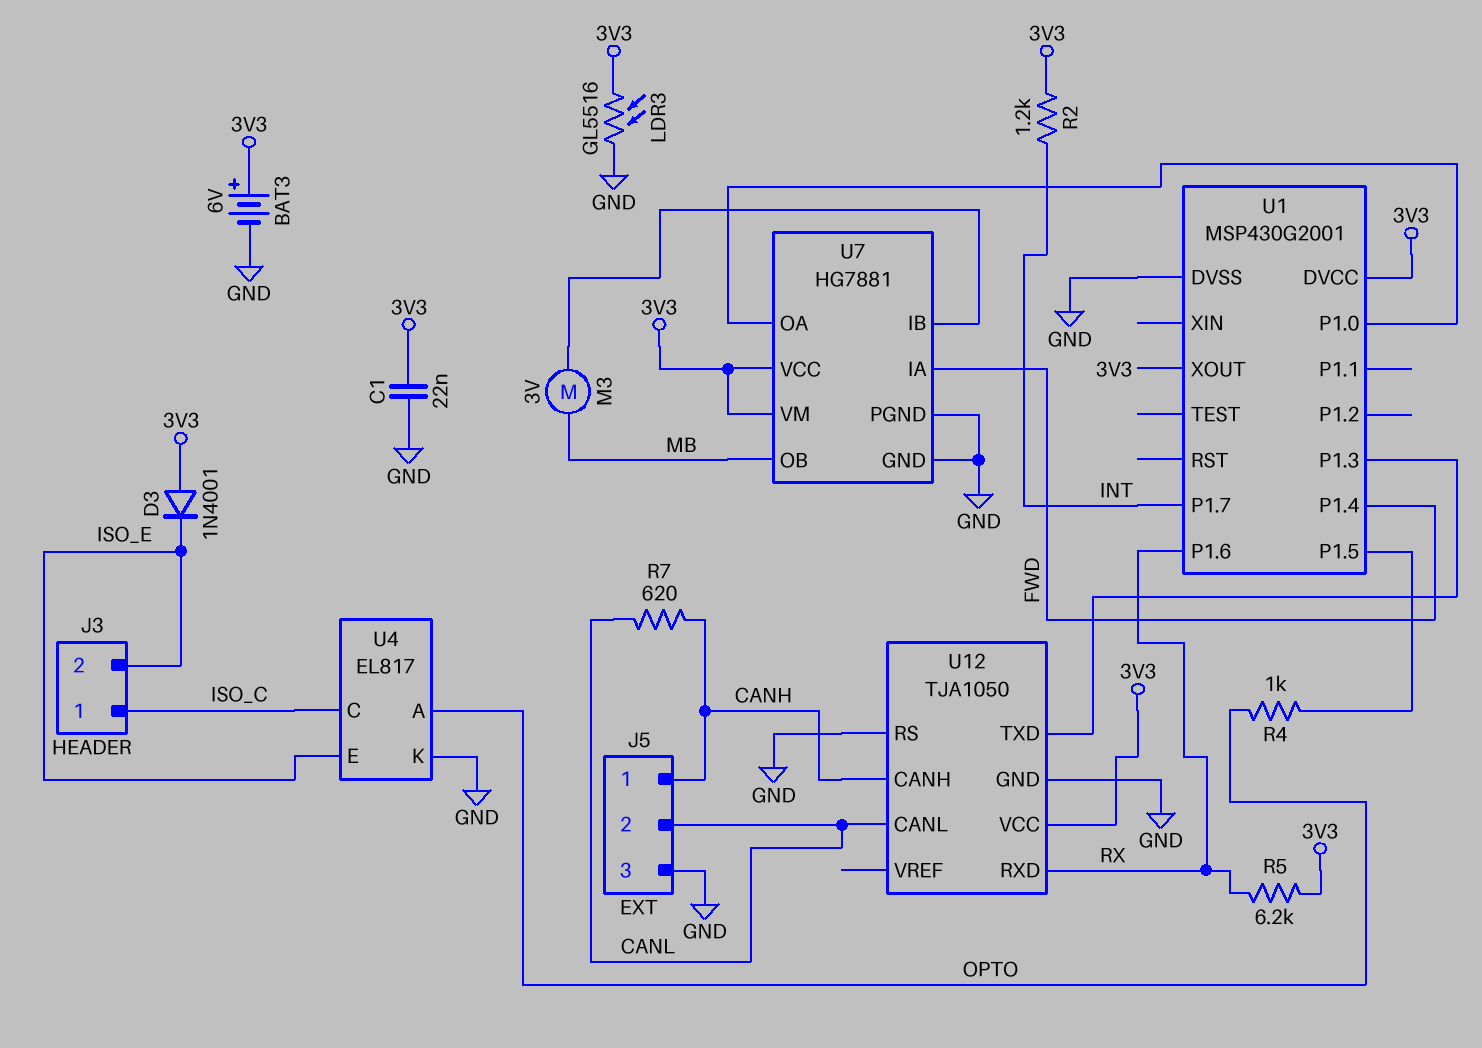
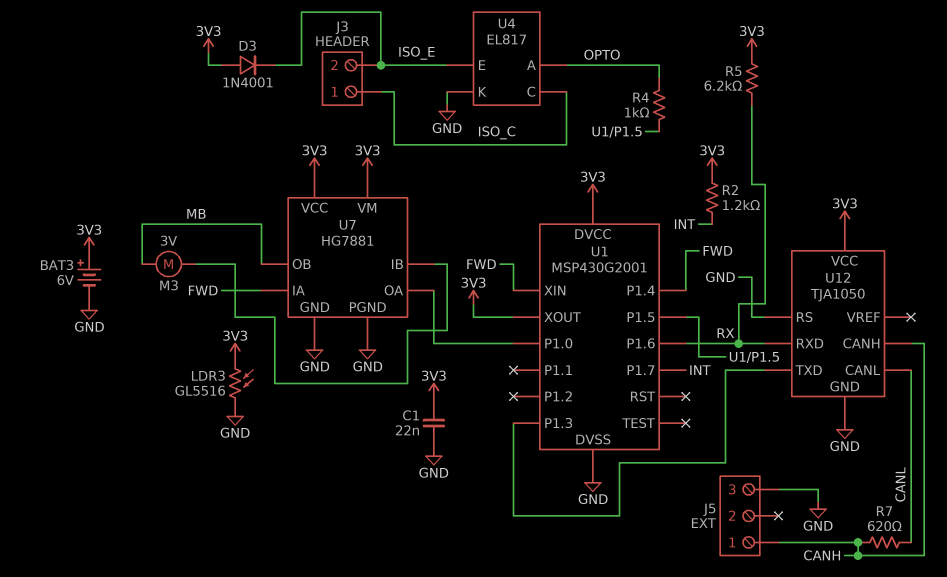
J5 pin 2: CANL -> none
U1 pin XIN: none -> FWD

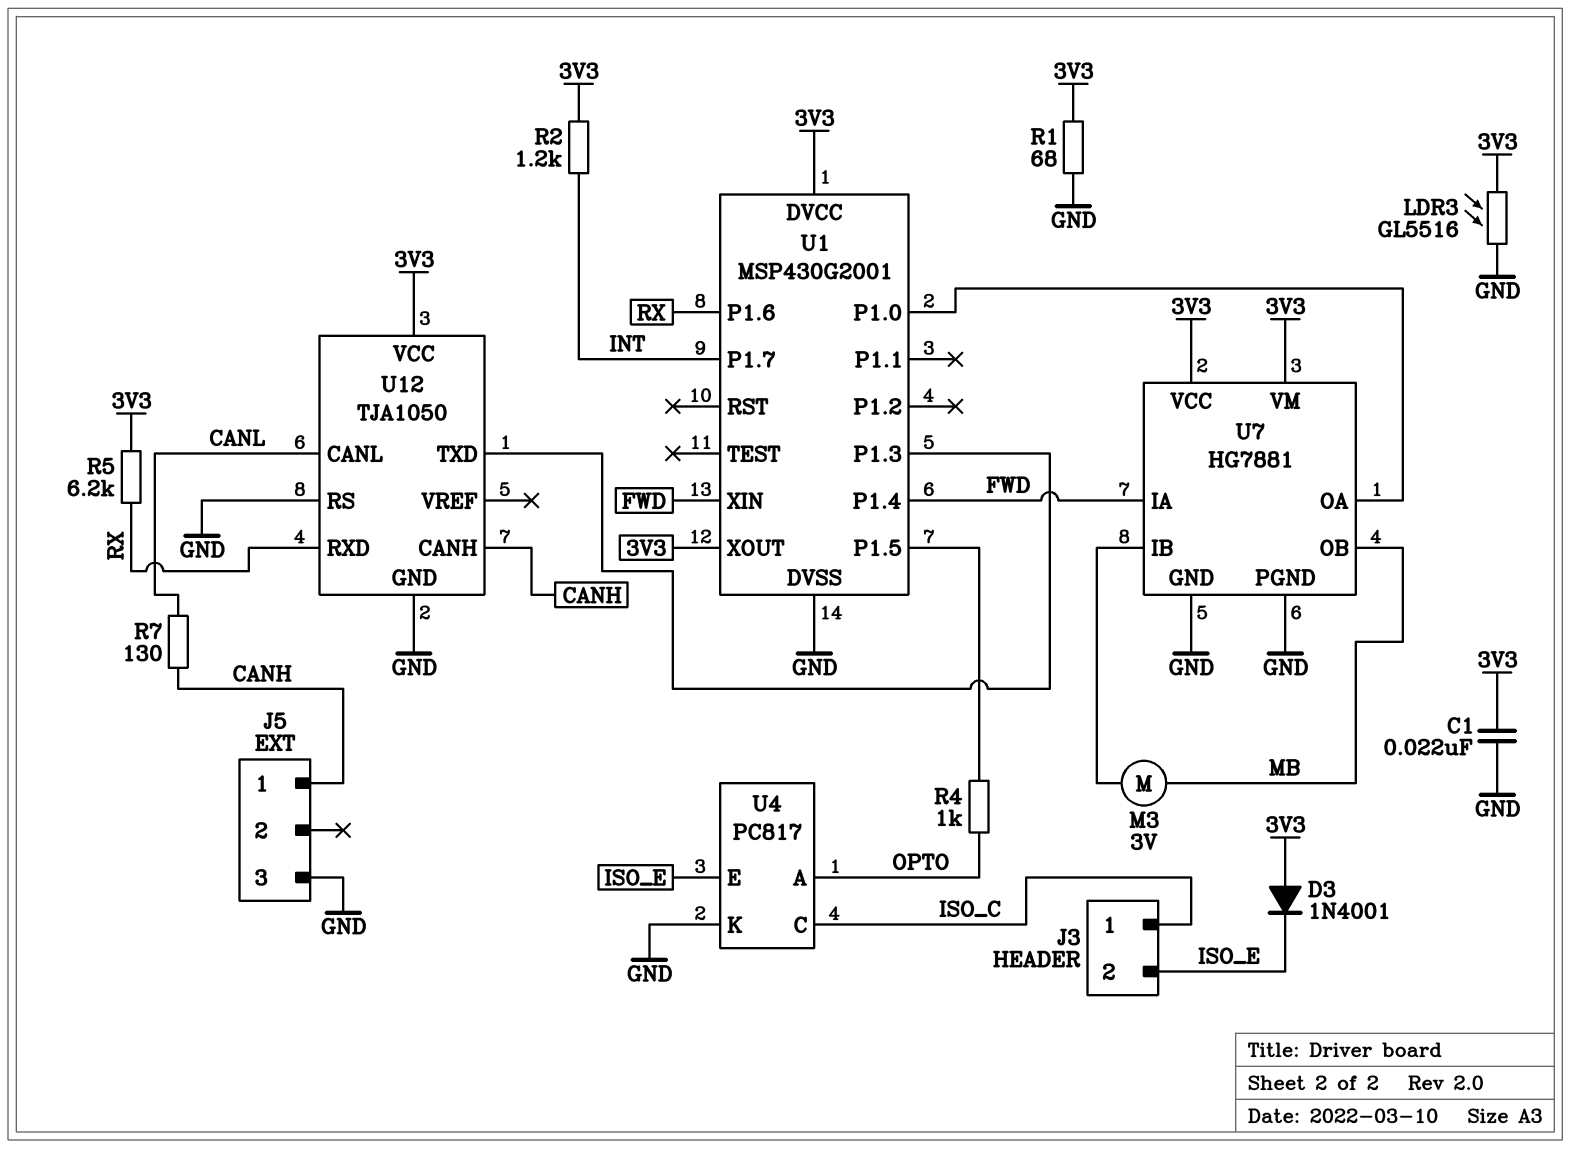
BAT3: 6V (plus 3V3, minus GND) -> none
R1: none -> 68 (3V3, GND)
R7: 620 (CANH, CANL) -> 130 (CANH, CANL)
U4: EL817 -> PC817

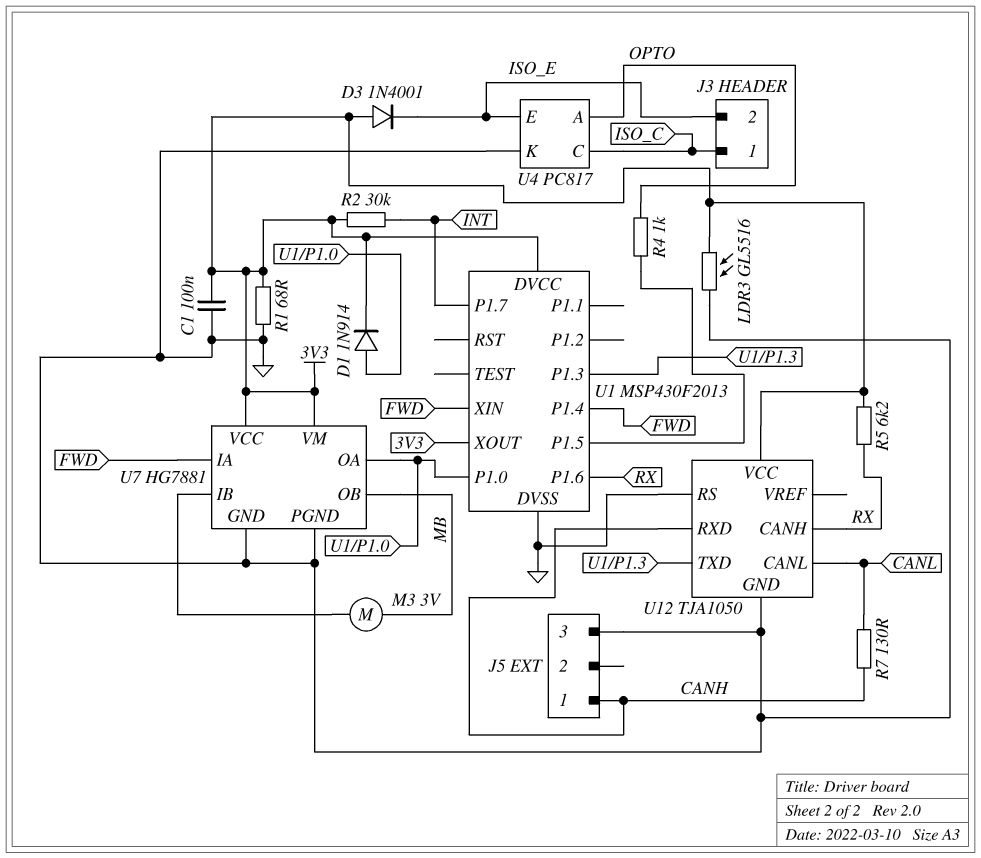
C1: 22nF (3V3, GND) -> 100nF (3V3, GND)
D1: none -> diode 1N914 (A U1/P1.0, K 3V3)
R2: 1.2k (3V3, INT) -> 30k (3V3, INT)
U1: MSP430G2001 -> MSP430F2013
U12 pin CANH: CANH -> RX
U12 pin RXD: RX -> CANH

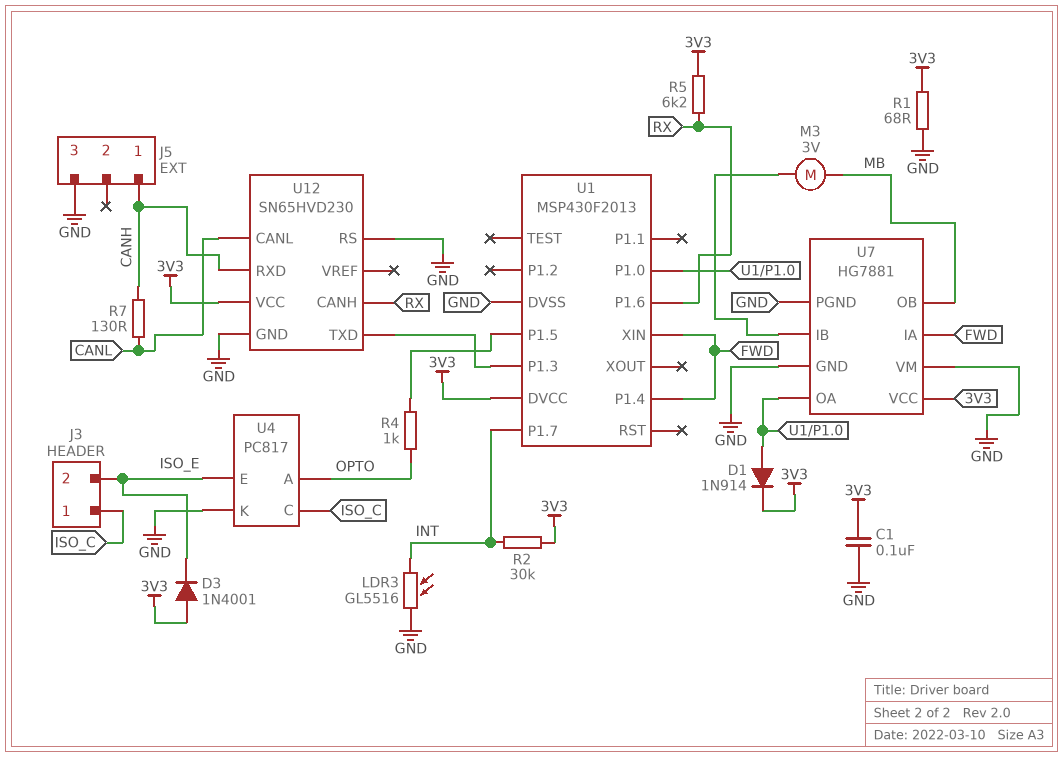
LDR3: GL5516 (3V3, GND) -> GL5516 (GND, INT)
U1 pin XOUT: 3V3 -> none
U7 pin VM: 3V3 -> GND
U12: TJA1050 -> SN65HVD230

